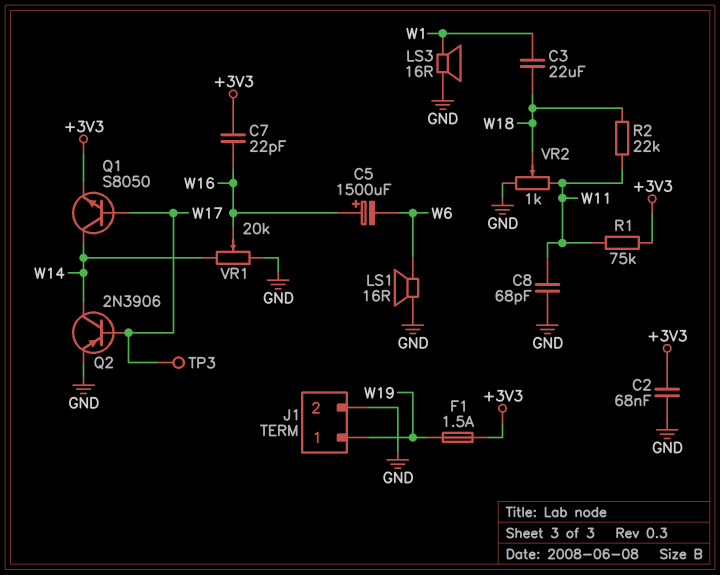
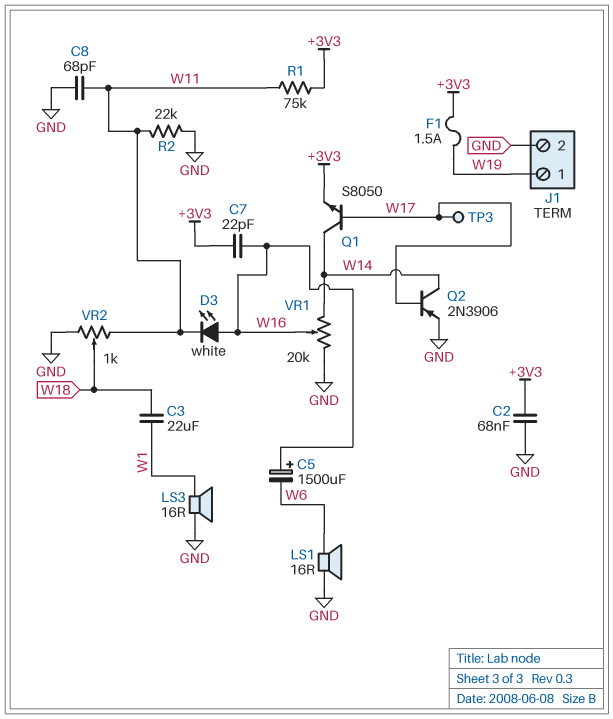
D3: none -> LED white (A W16, K W11)
R2: 22k (W11, W18) -> 22k (GND, W11)

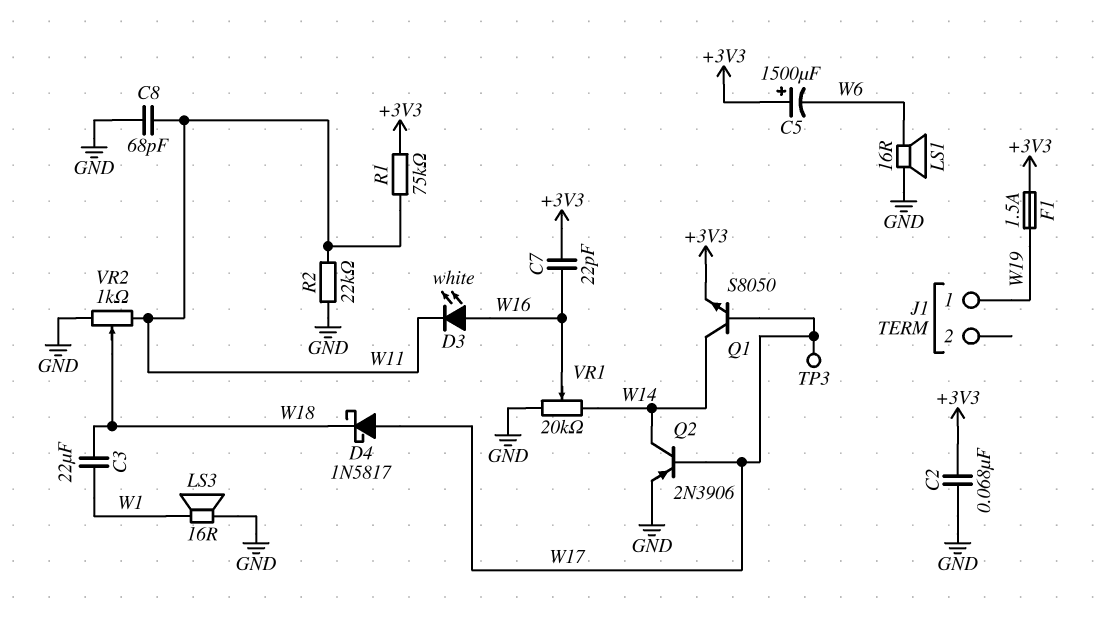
C5: 1500uF (plus W16, minus W6) -> 1500uF (plus +3V3, minus W6)
D4: none -> schottky 1N5817 (A W17, K W18)
J1 pin 2: GND -> none

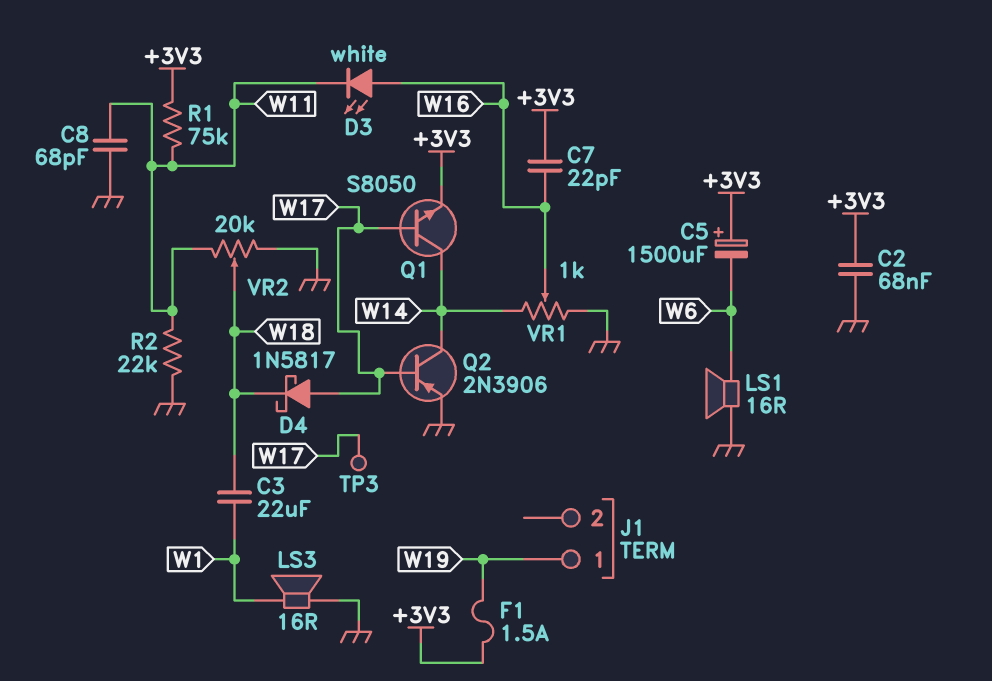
VR1: 20k (GND, W14, wiper W16) -> 1k (GND, W14, wiper W16)
VR2: 1k (GND, W11, wiper W18) -> 20k (GND, W11, wiper W18)

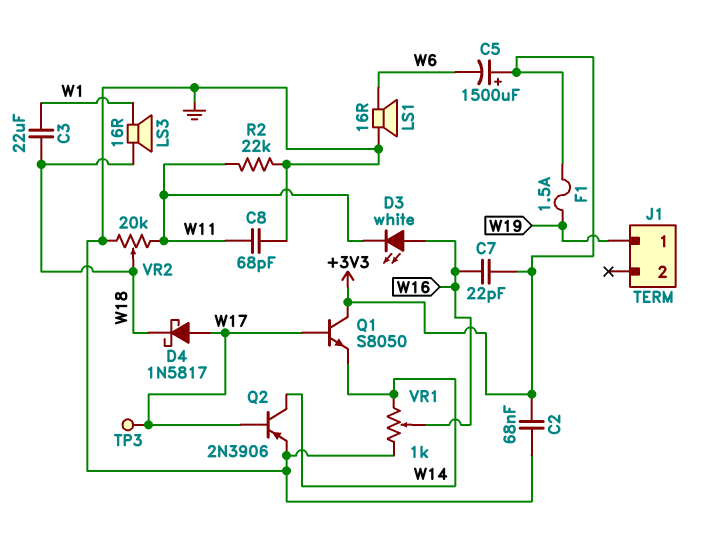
LS3: speaker 16R (GND, W1) -> speaker 16R (W1, W18)
Q1: NPN S8050 (B W17, C W14, E +3V3) -> NPN S8050 (B W17, C +3V3, E W14)
R1: 75k (+3V3, W11) -> none

